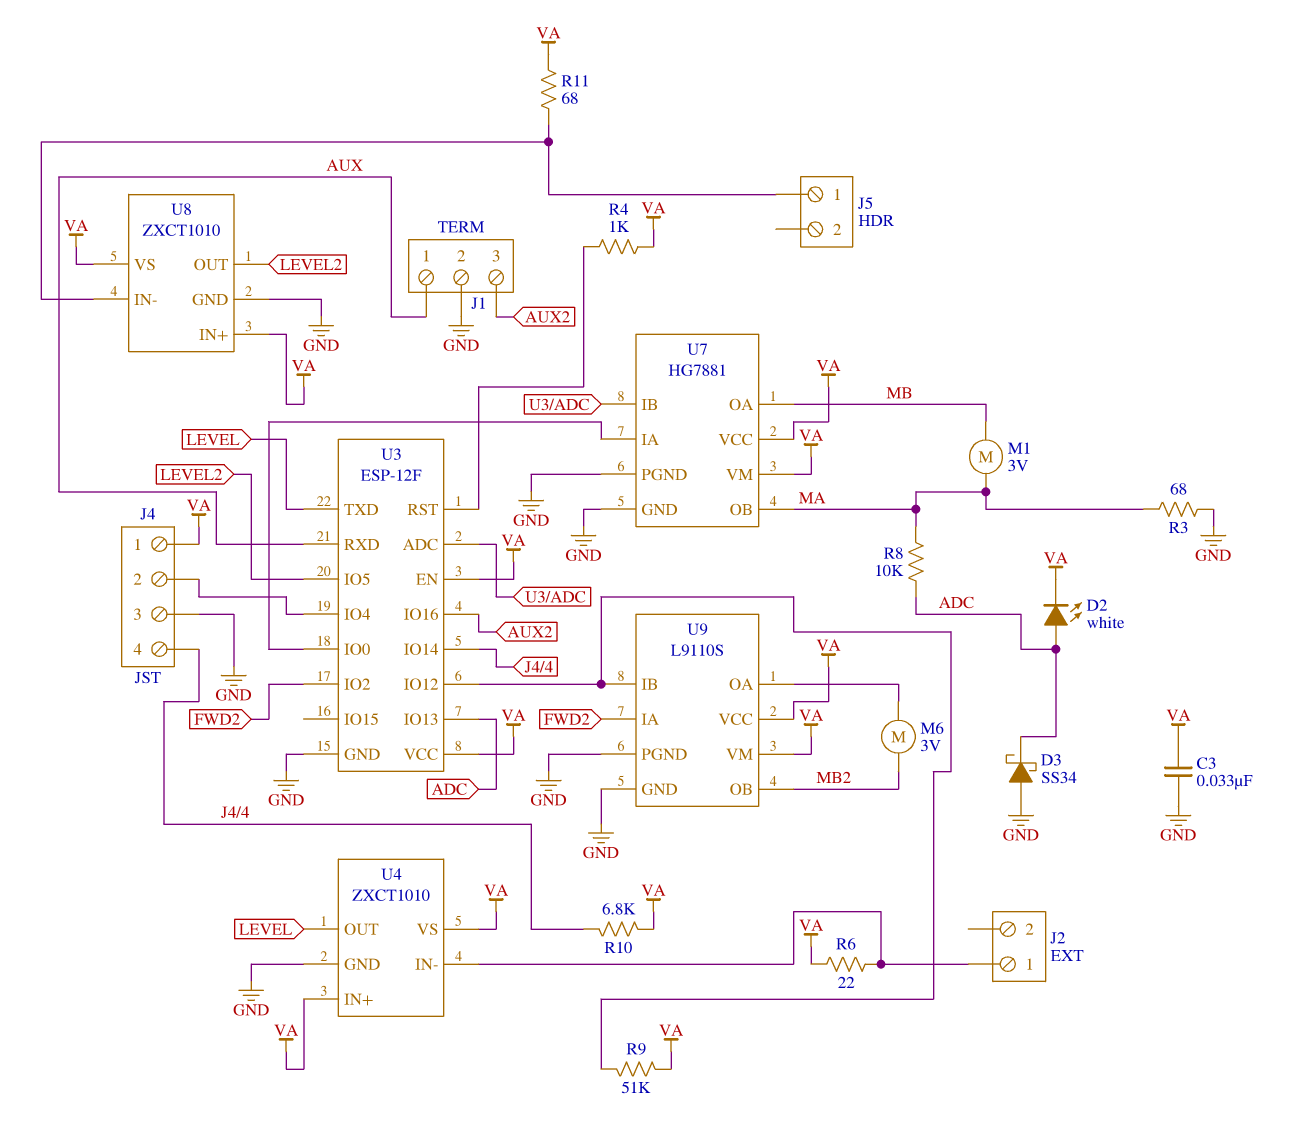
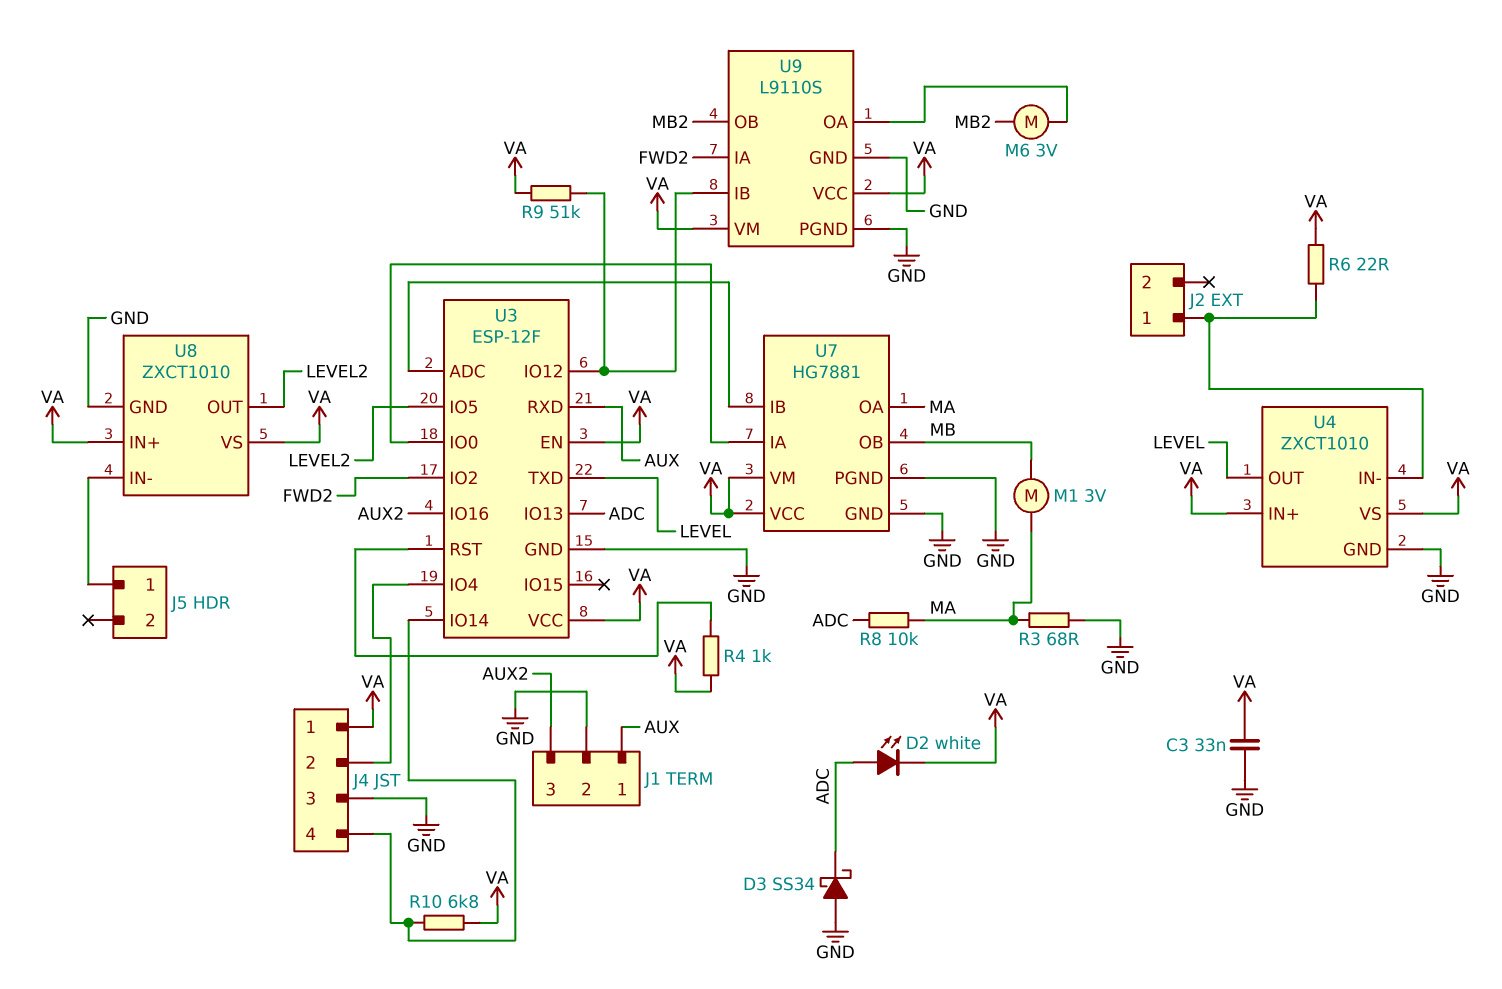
R11: 68 (J5/1, VA) -> none
U7 pin OA: MB -> MA
U7 pin OB: MA -> MB

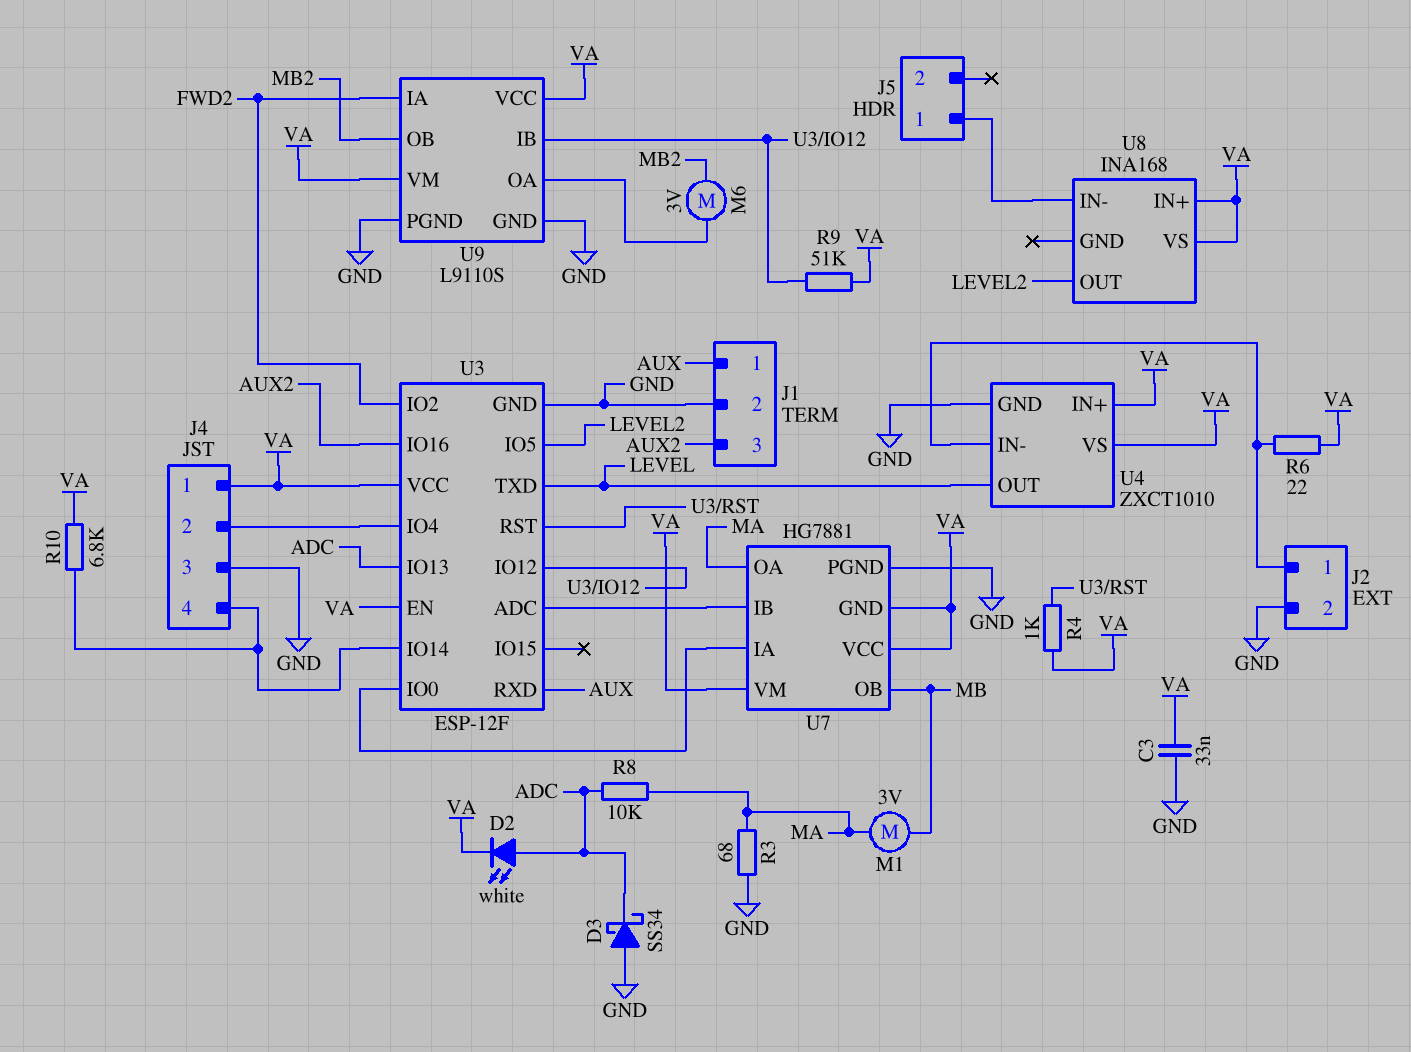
J2 pin 2: none -> GND
U7 pin GND: GND -> VA
U8: ZXCT1010 -> INA168
U8 pin GND: GND -> none

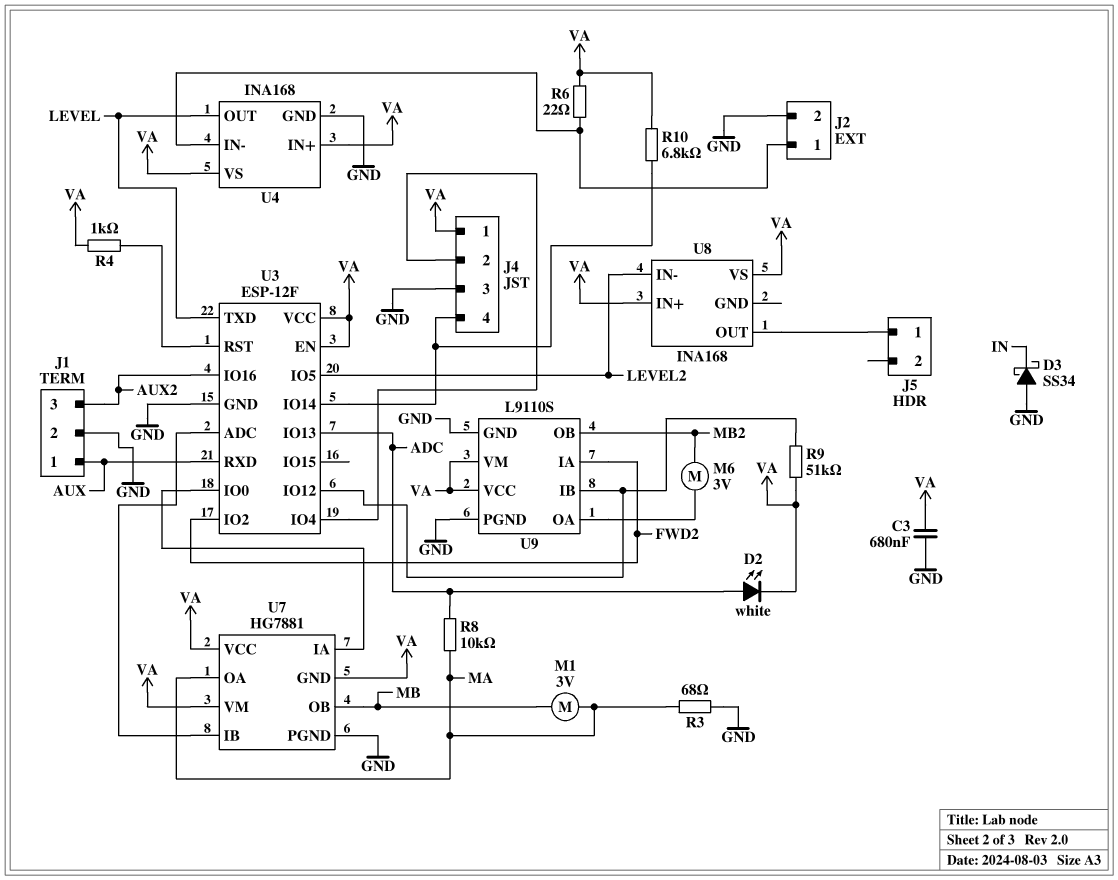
C3: 33nF (GND, VA) -> 680nF (GND, VA)
D3: schottky SS34 (A GND, K ADC) -> schottky SS34 (A GND, K IN)
U4: ZXCT1010 -> INA168
U8 pin IN-: J5/1 -> LEVEL2
U8 pin OUT: LEVEL2 -> J5/1

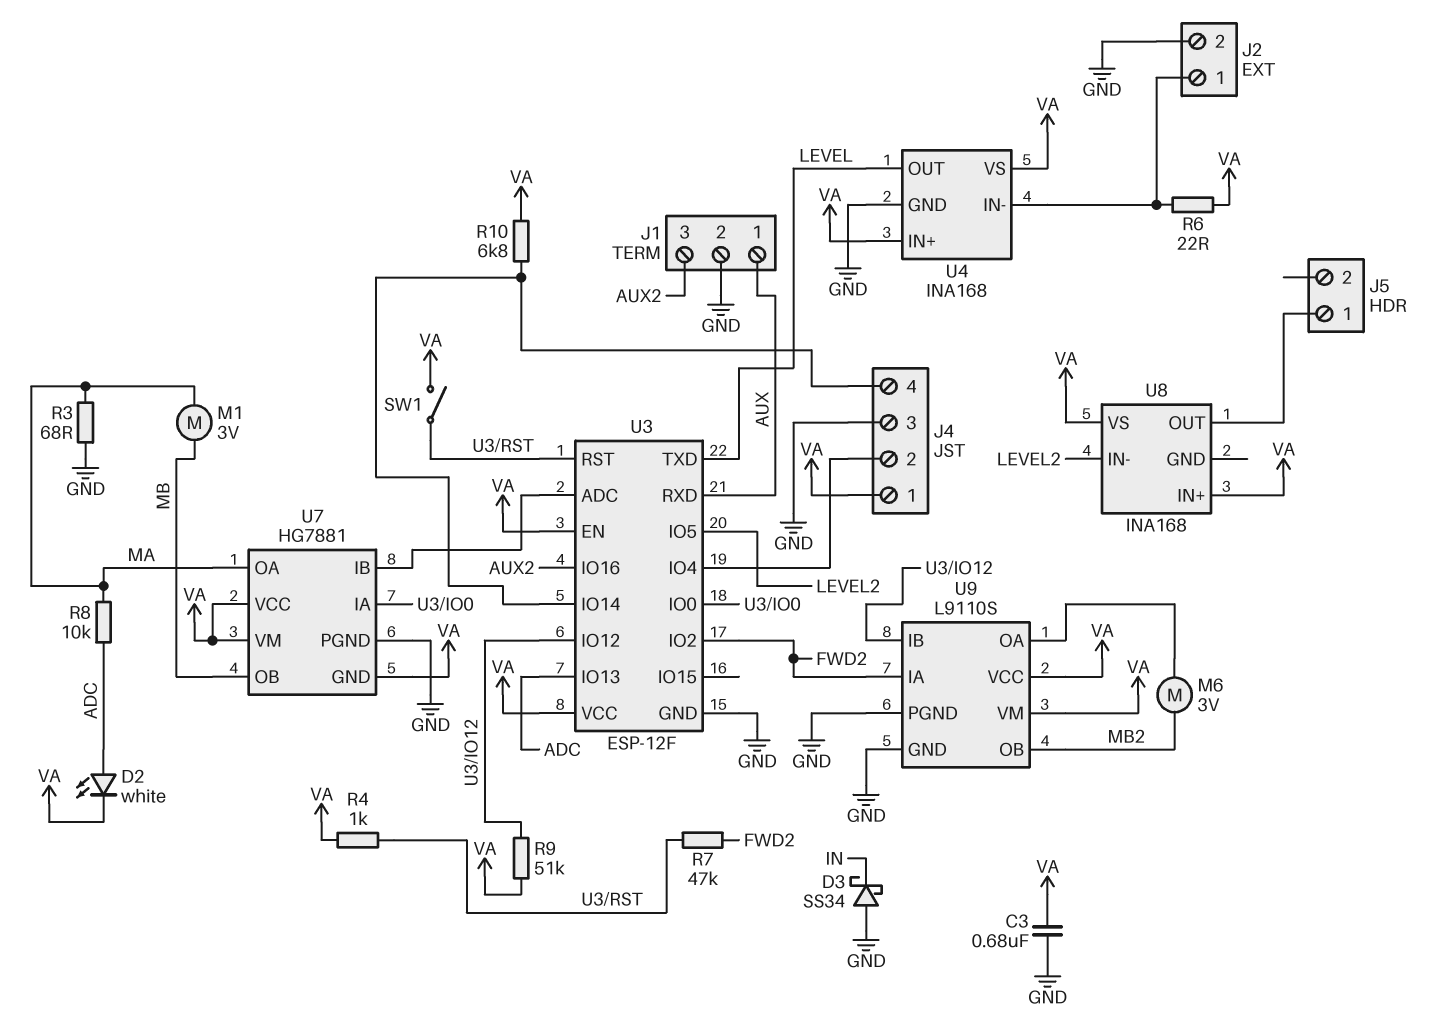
R7: none -> 47k (FWD2, U3/RST)
SW1: none -> switch (U3/RST, VA)

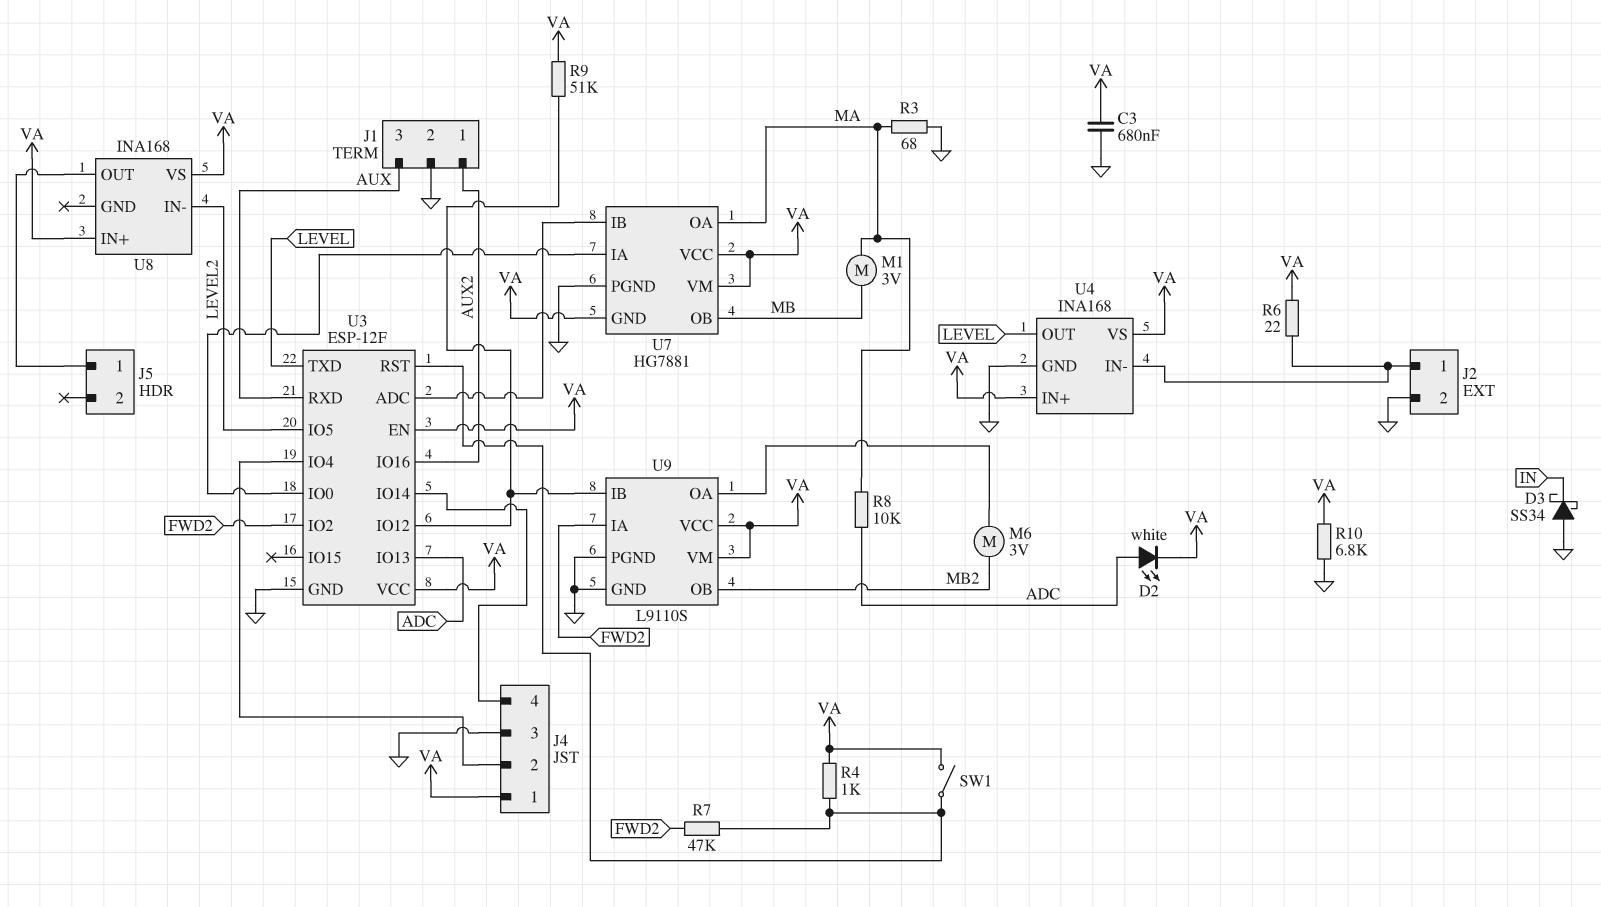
J1 pin 1: AUX -> AUX2
J1 pin 3: AUX2 -> AUX
R10: 6.8k (J4/4, VA) -> 6.8k (GND, VA)

